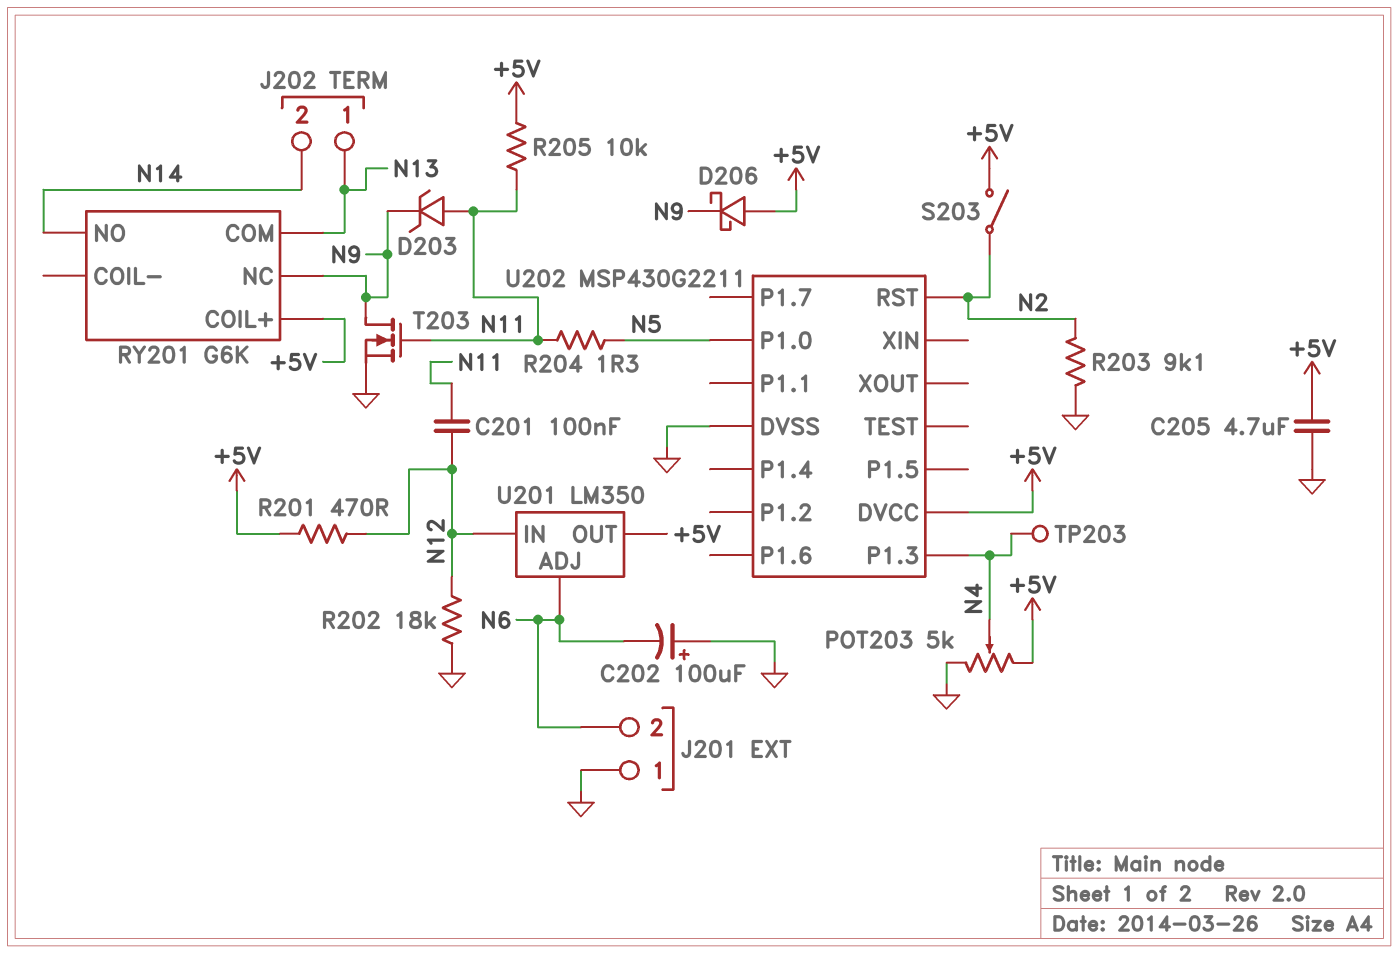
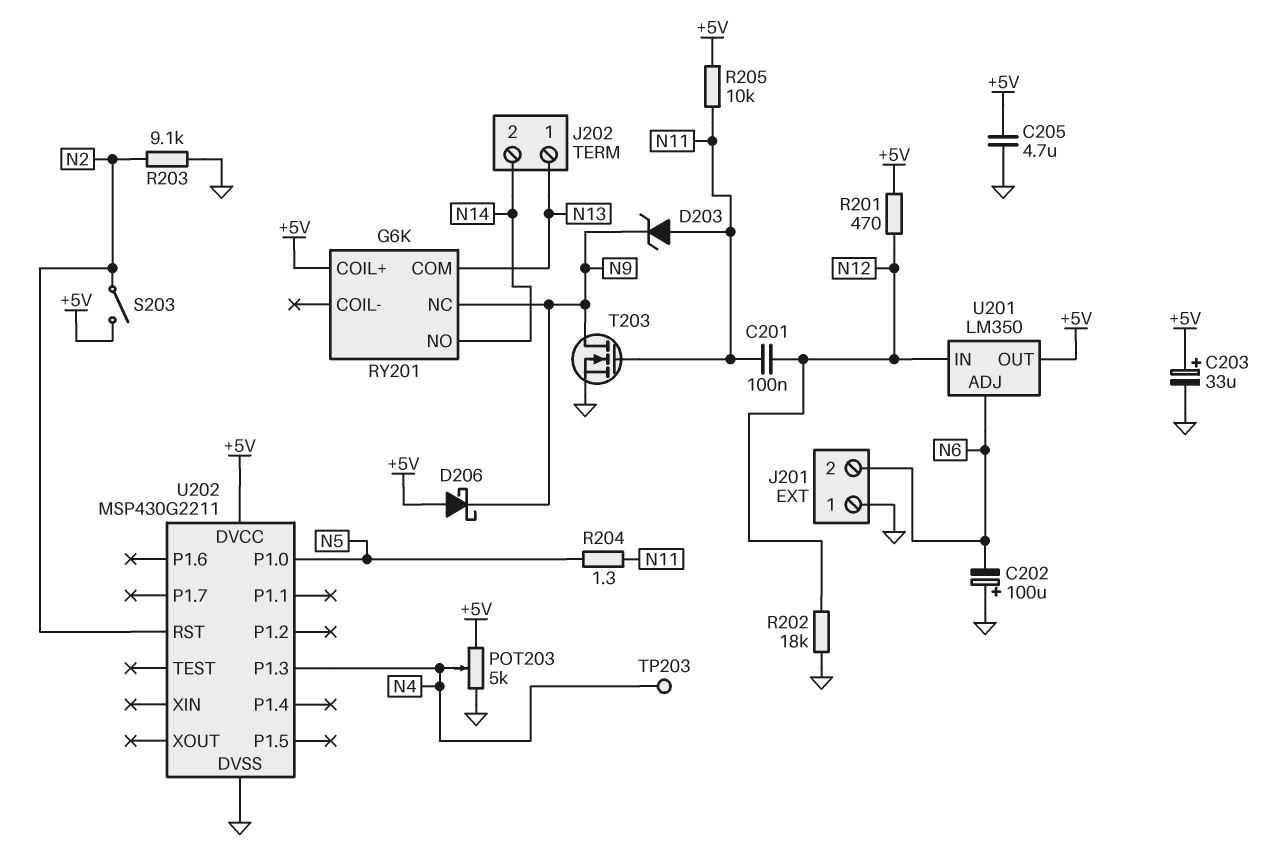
C203: none -> 33uF (plus +5V, minus GND)

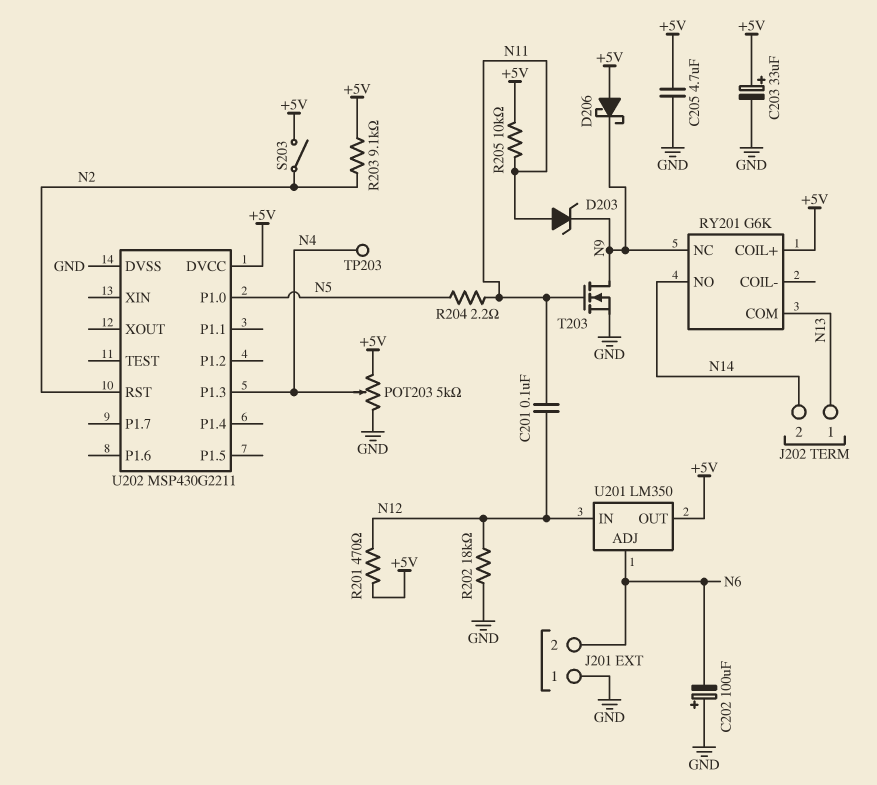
R203: 9.1k (GND, N2) -> 9.1k (+5V, N2)
R204: 1.3 (N5, N11) -> 2.2 (N5, N11)

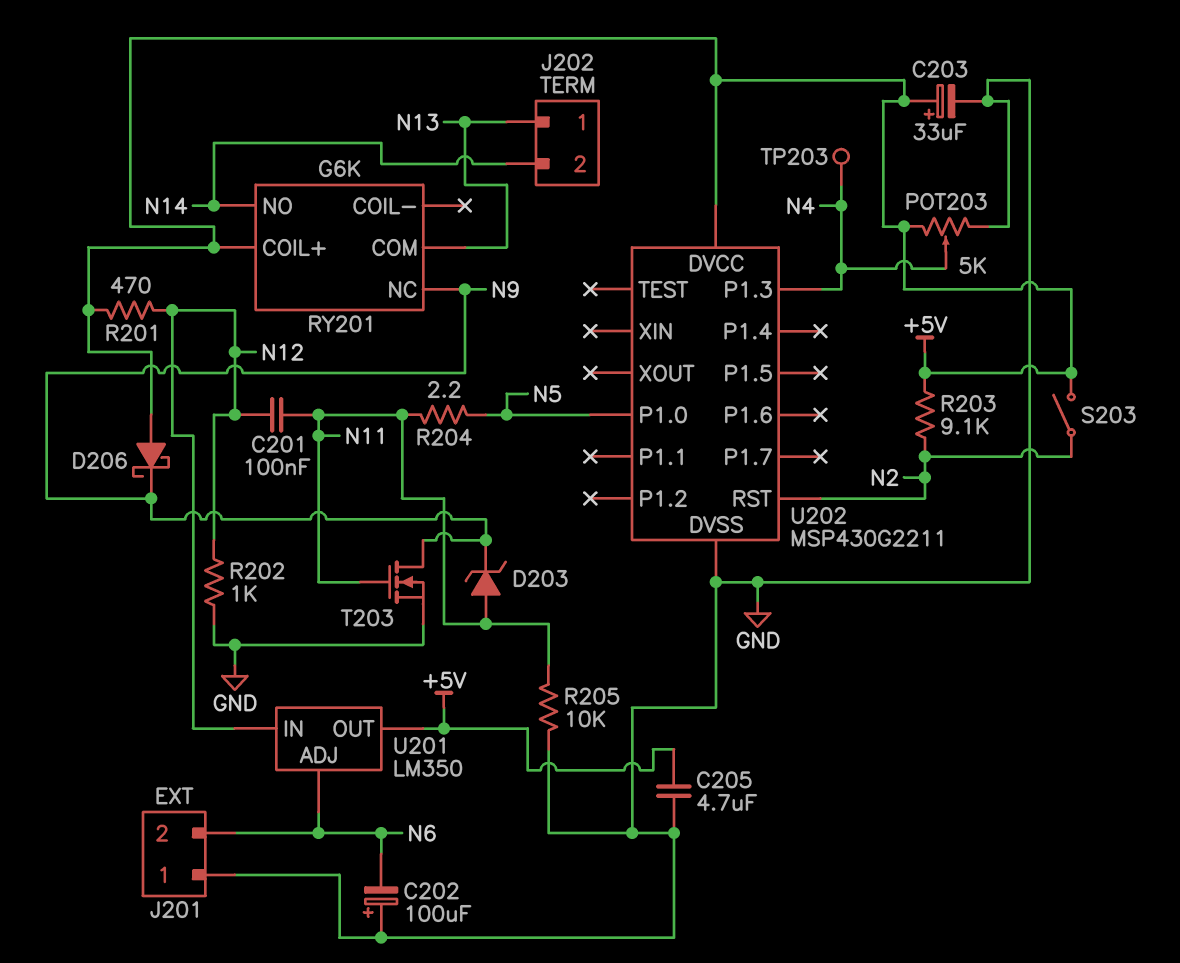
R202: 18k (GND, N12) -> 1k (GND, N12)
R205: 10k (+5V, N11) -> 10k (GND, N11)

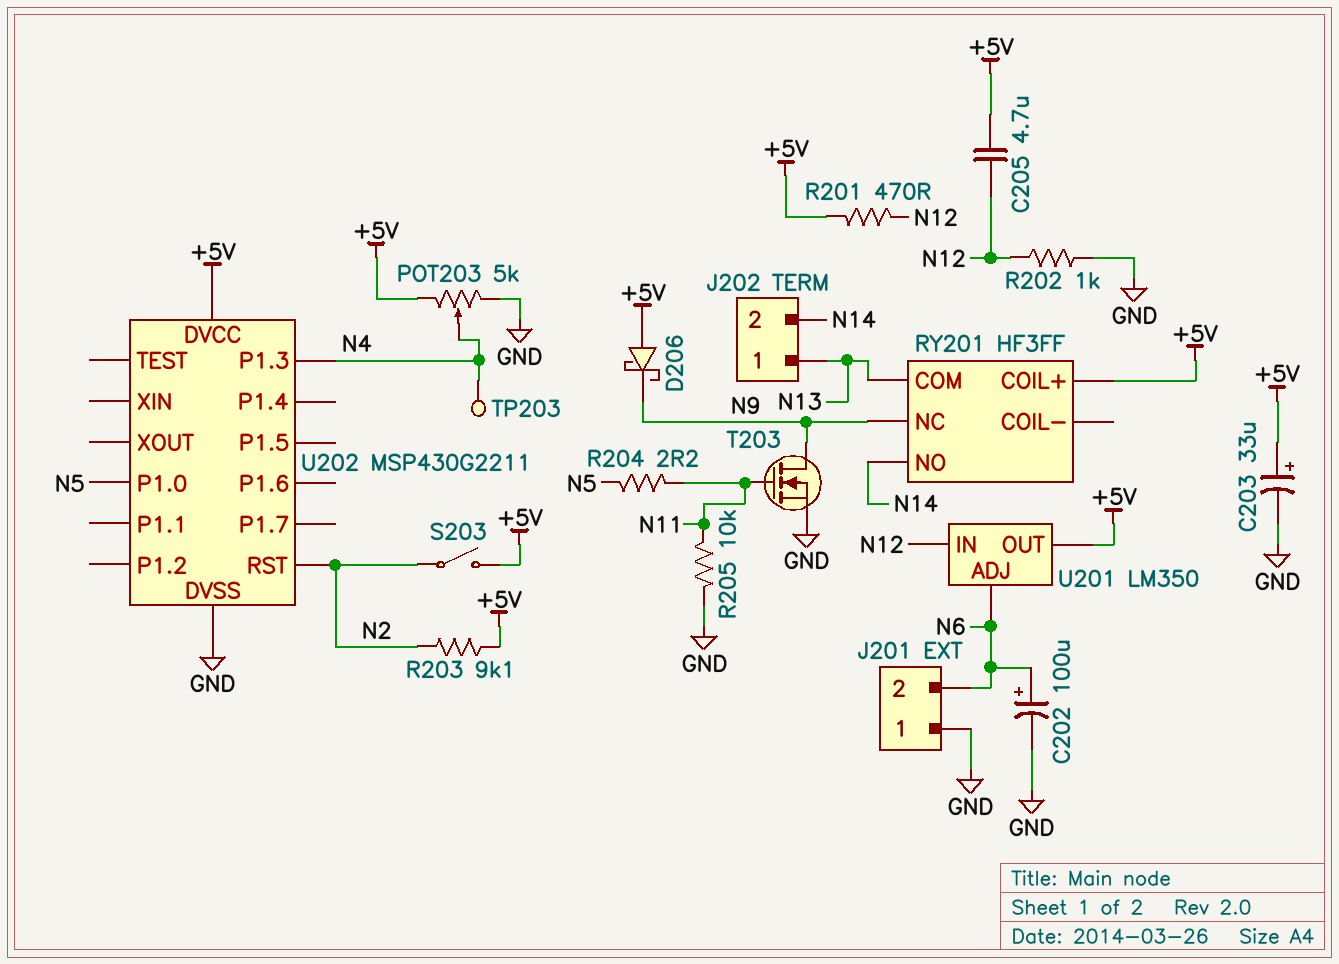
C201: 100nF (N11, N12) -> none
C202: 100uF (plus GND, minus N6) -> 100uF (plus N6, minus GND)
C205: 4.7uF (+5V, GND) -> 4.7uF (+5V, N12)
D203: zener (A N11, K N9) -> none
RY201: G6K -> HF3FF

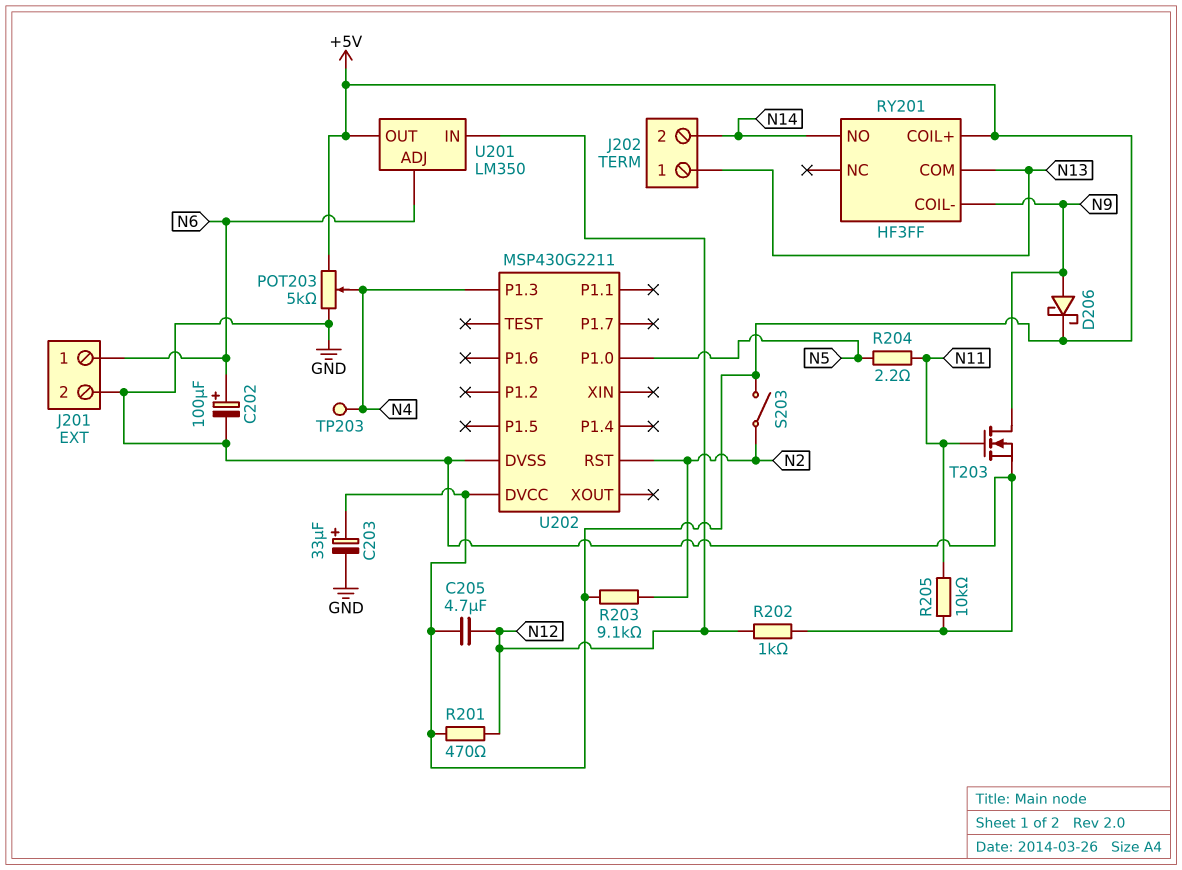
D206: schottky (A +5V, K N9) -> schottky (A N9, K +5V)
J201 pin 1: GND -> N6
J201 pin 2: N6 -> GND
RY201 pin COIL-: none -> N9
RY201 pin NC: N9 -> none

